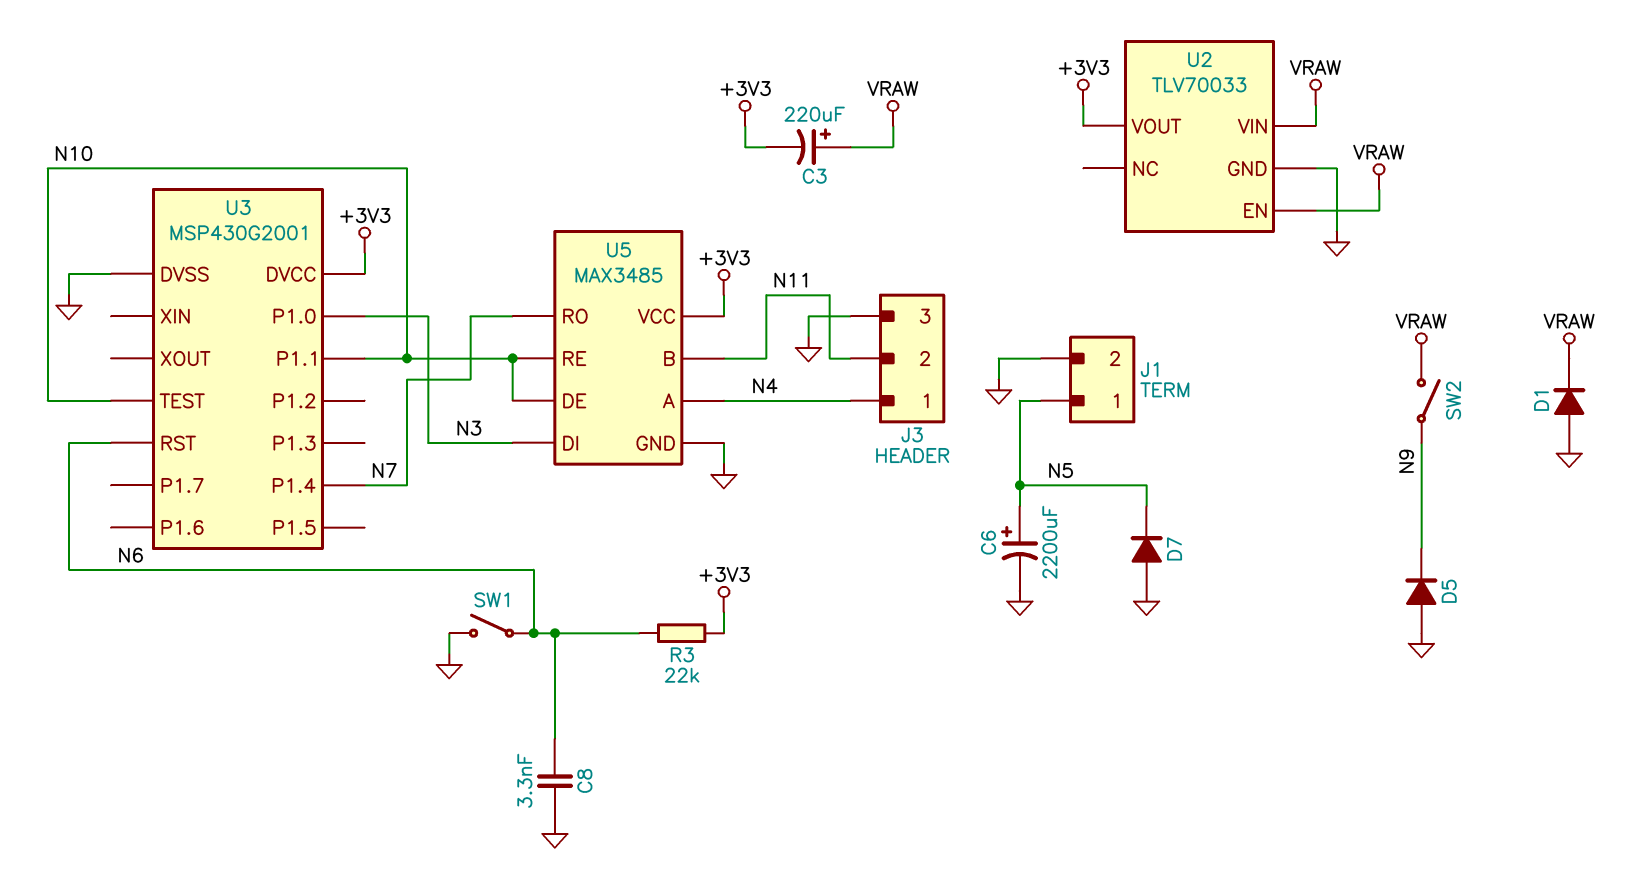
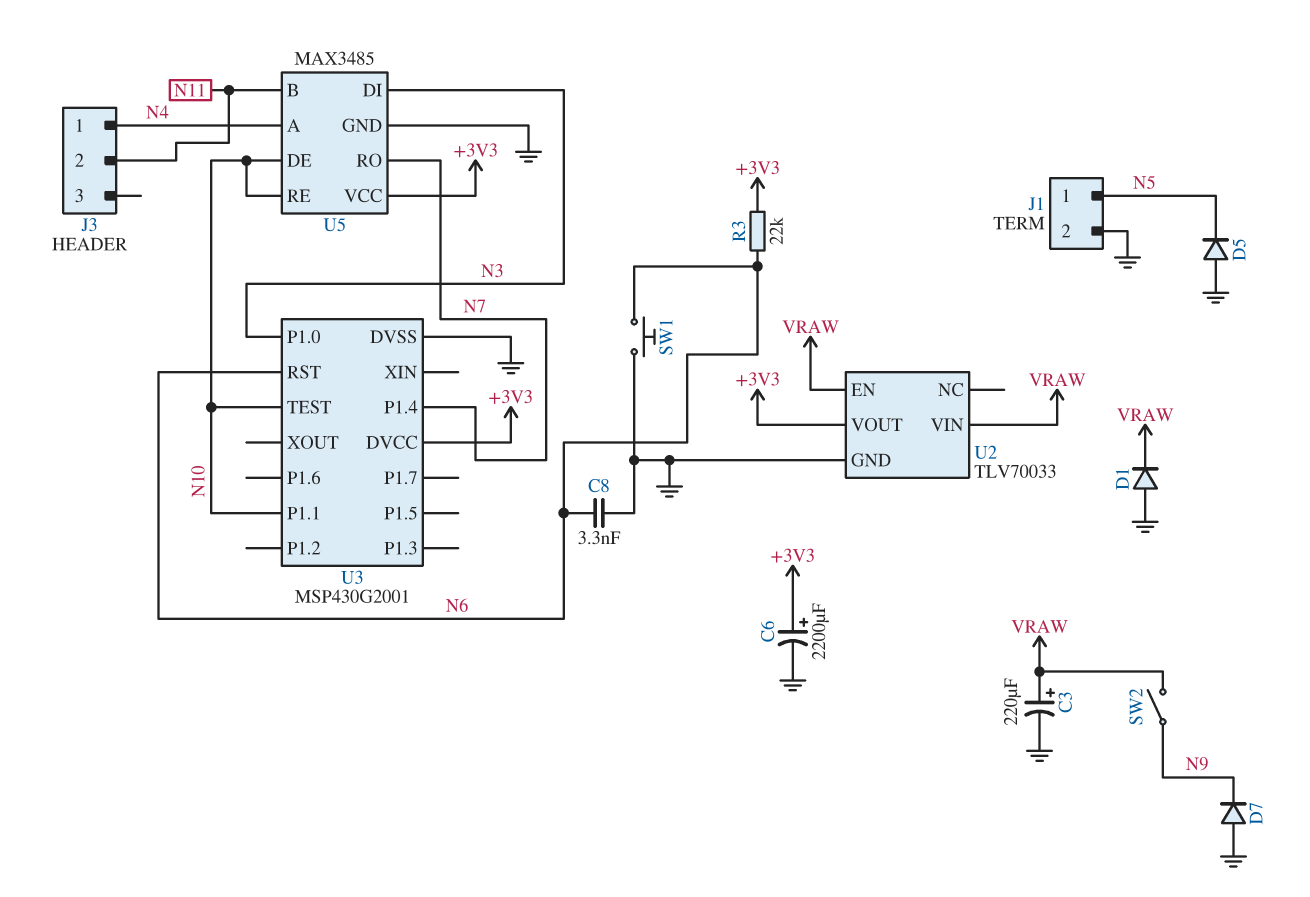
C3: 220uF (plus VRAW, minus +3V3) -> 220uF (plus VRAW, minus GND)
C6: 2200uF (plus N5, minus GND) -> 2200uF (plus +3V3, minus GND)
D5: diode (A GND, K N9) -> diode (A GND, K N5)
D7: diode (A GND, K N5) -> diode (A GND, K N9)
J3 pin 3: GND -> none
SW1: switch (GND, N6) -> button (GND, N6)

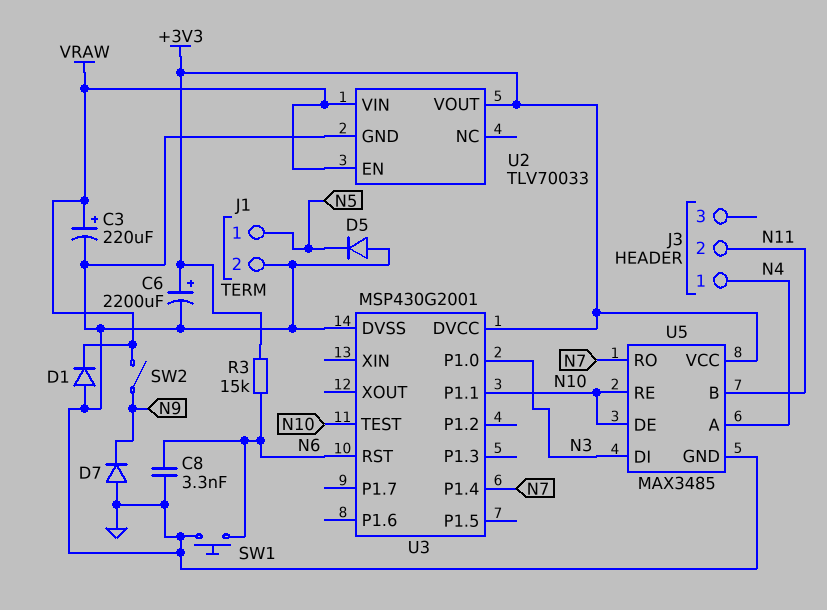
R3: 22k (+3V3, N6) -> 15k (+3V3, N6)

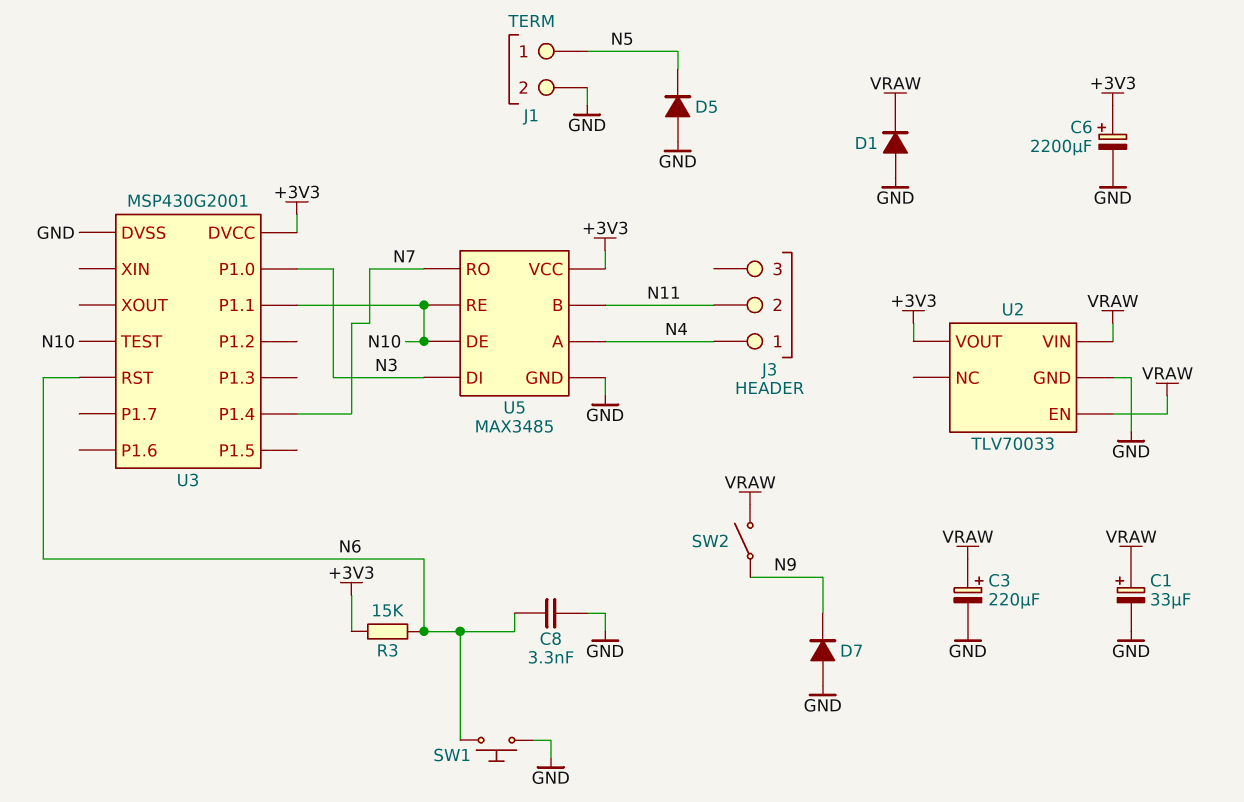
C1: none -> 33uF (plus VRAW, minus GND)

